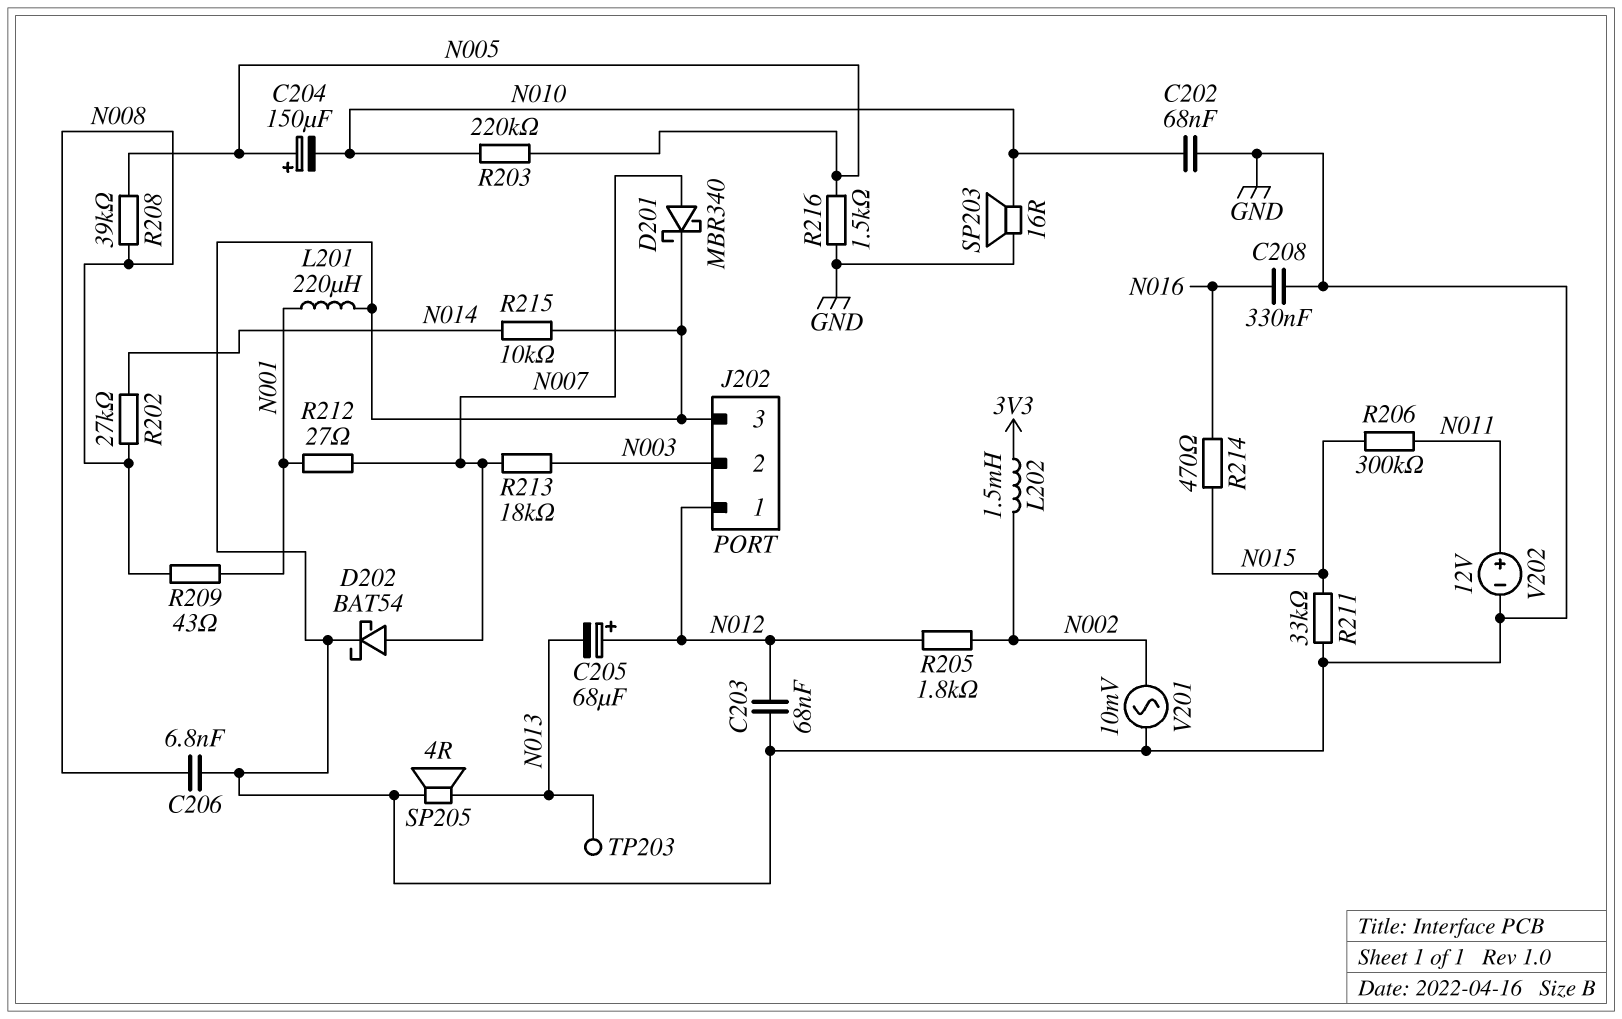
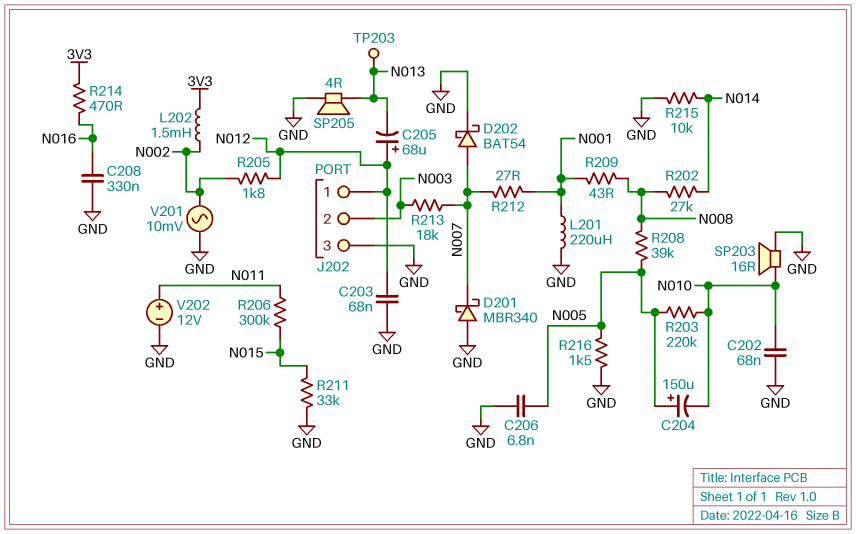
C206: 6.8nF (GND, N008) -> 6.8nF (GND, N005)
D201: schottky MBR340 (A N007, K GND) -> schottky MBR340 (A GND, K N007)
R214: 470 (N015, N016) -> 470 (3V3, N016)

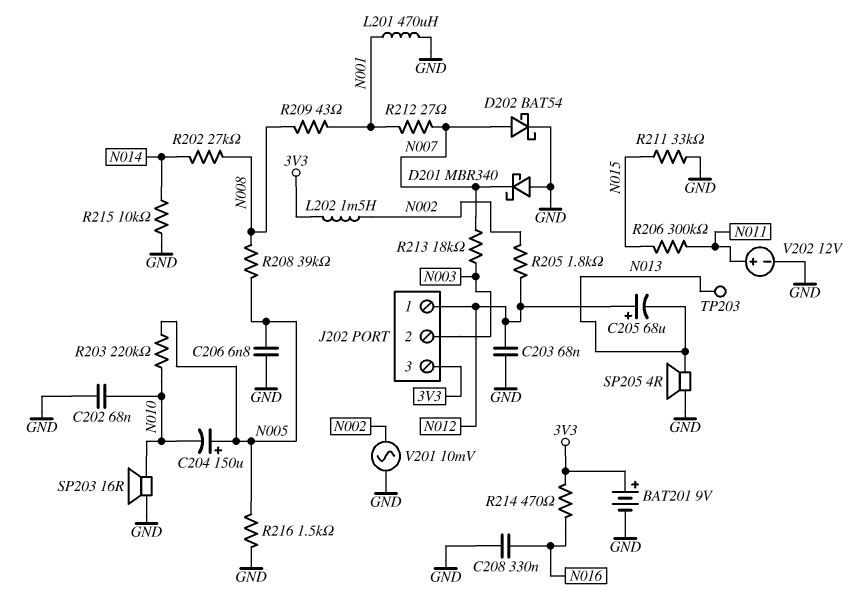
BAT201: none -> 9V (plus 3V3, minus GND)
J202 pin 3: GND -> 3V3
L201: 220uH (GND, N001) -> 470uH (GND, N001)

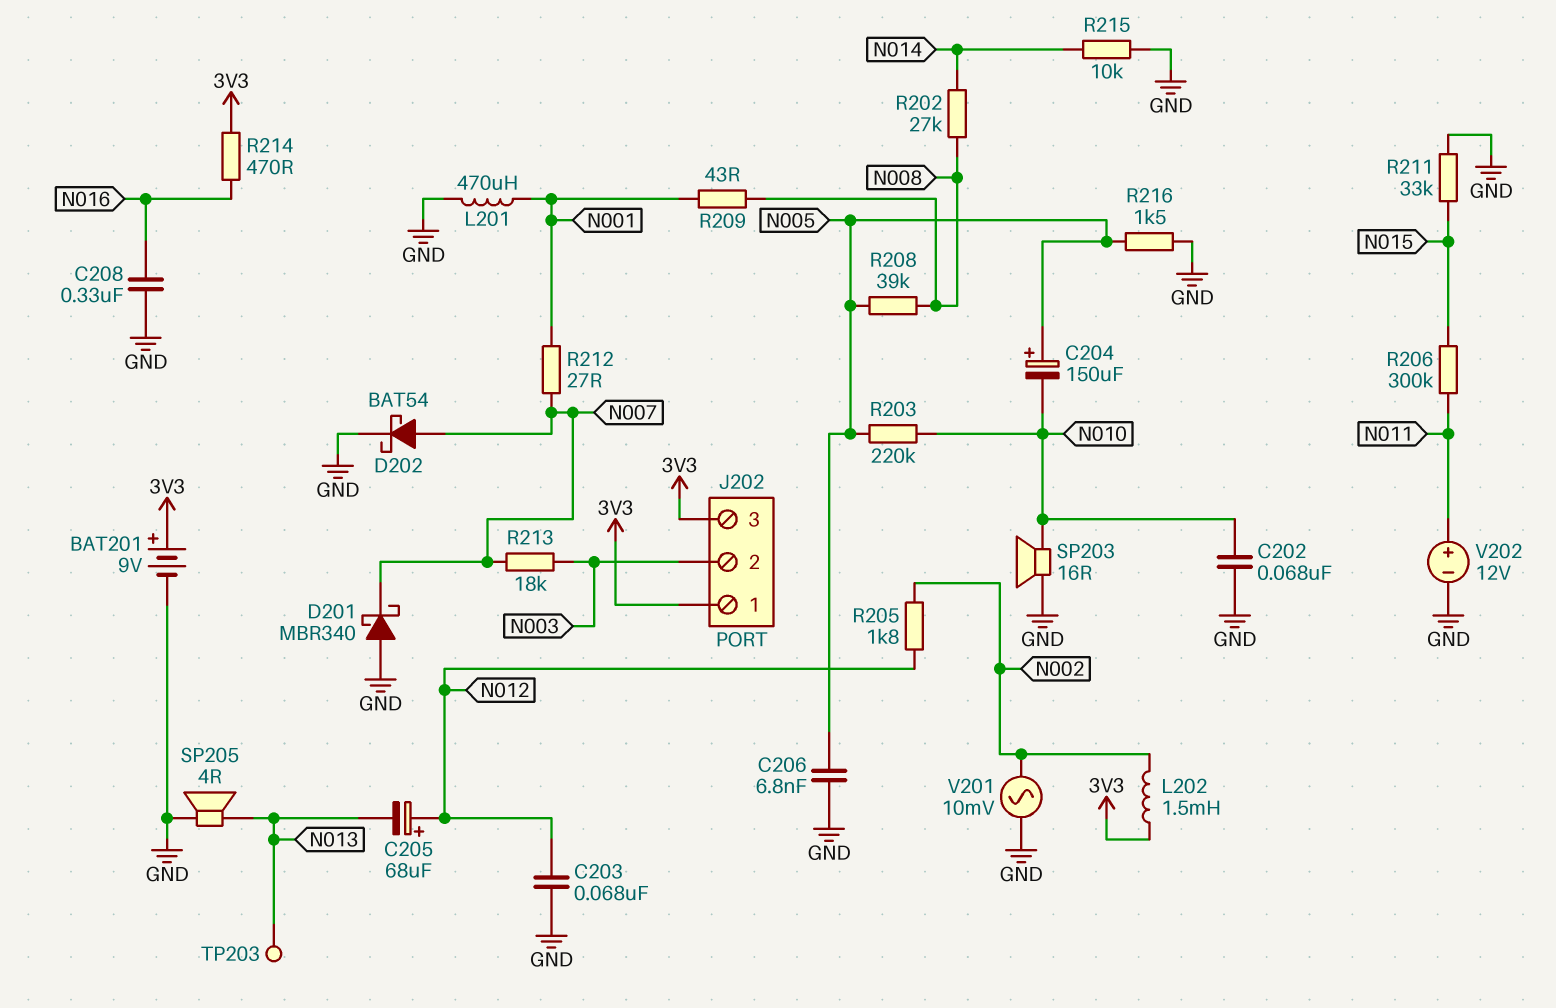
J202 pin 1: N012 -> 3V3

